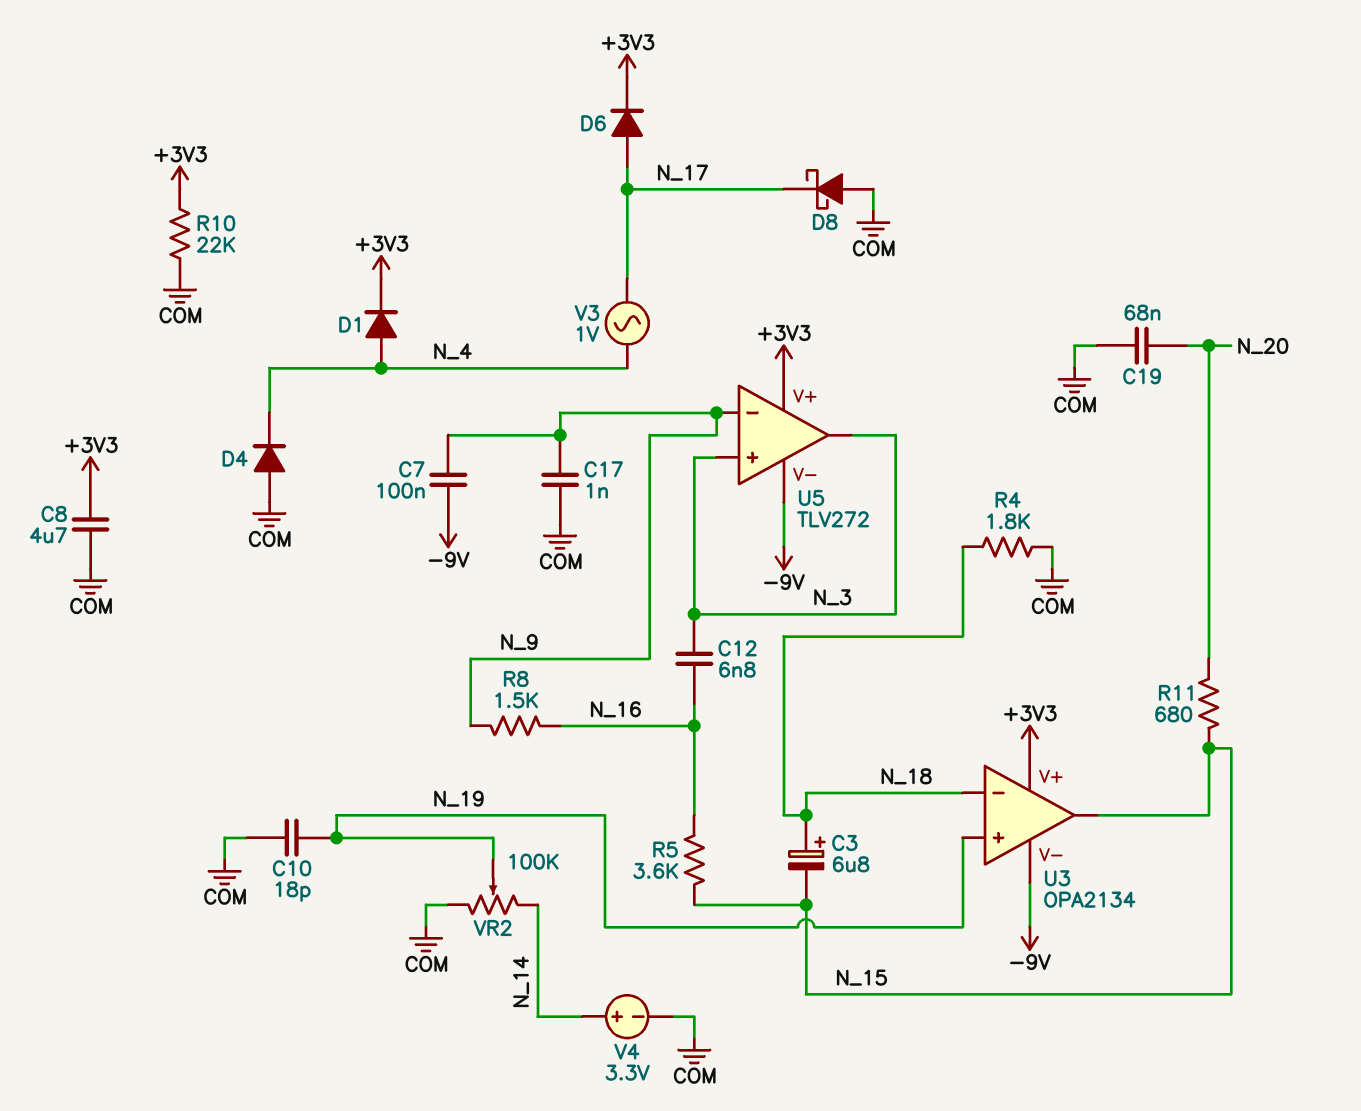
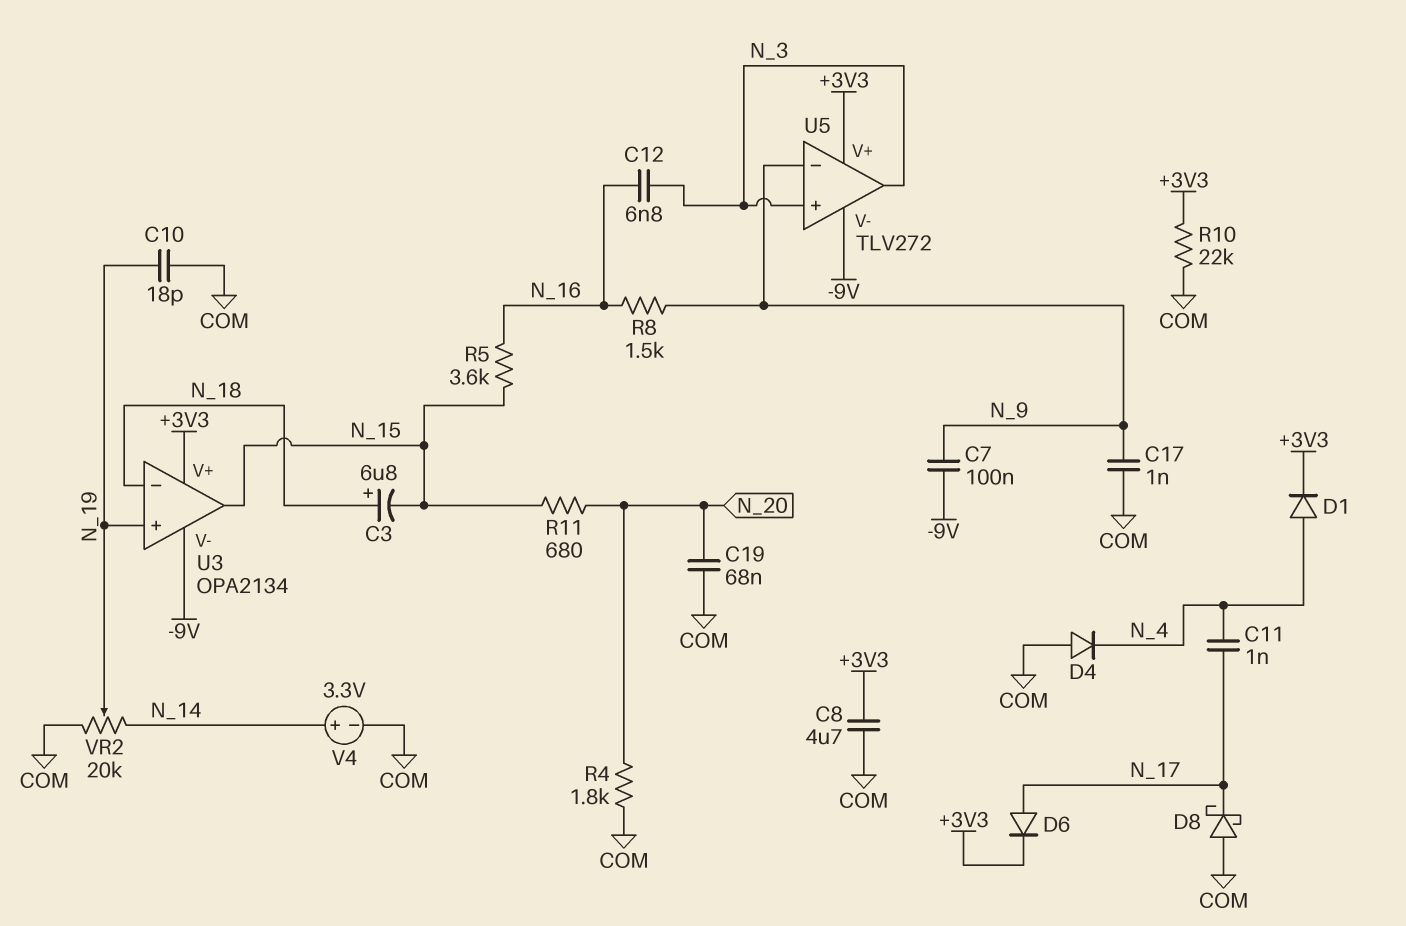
C11: none -> 1nF (N_4, N_17)
R4: 1.8k (COM, N_18) -> 1.8k (COM, N_20)
V3: AC 1V (N_4, N_17) -> none
VR2: 100k (COM, N_14, wiper N_19) -> 20k (COM, N_14, wiper N_19)

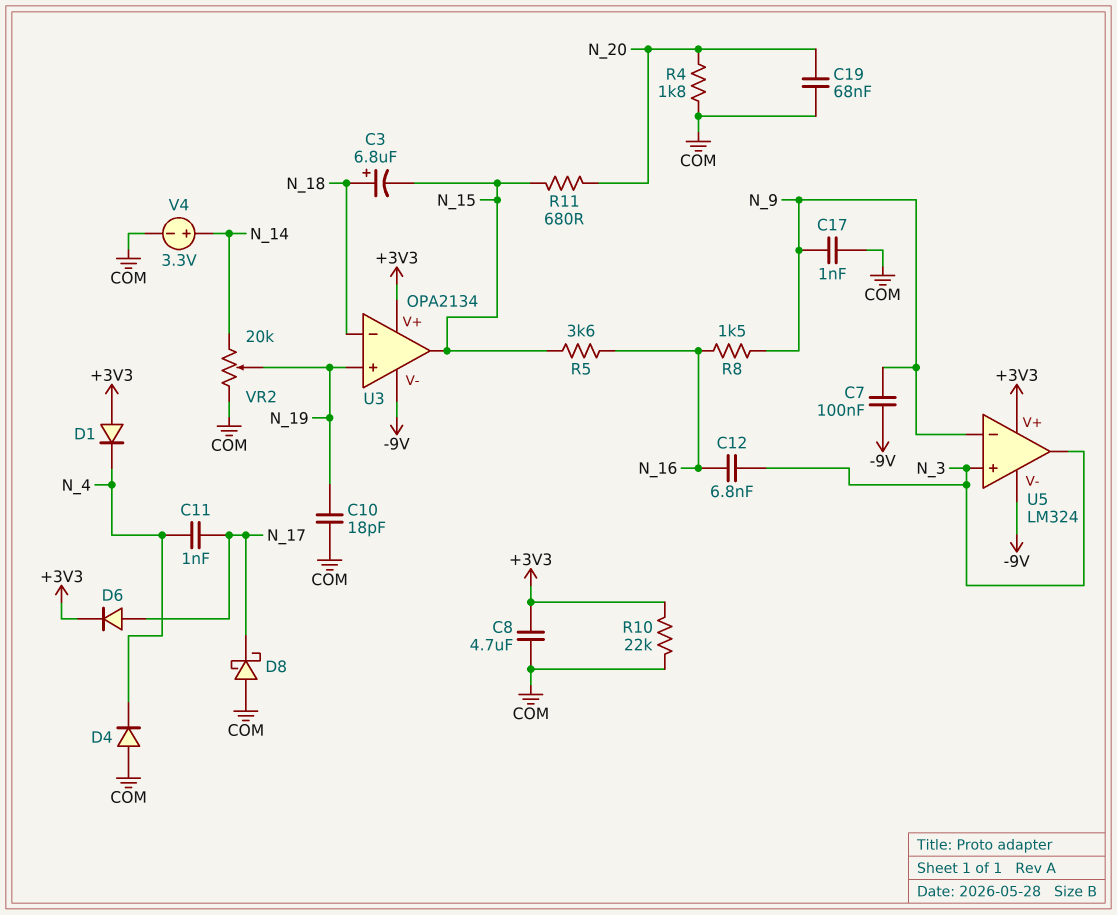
D1: diode (A N_4, K +3V3) -> diode (A +3V3, K N_4)
U5: TLV272 -> LM324

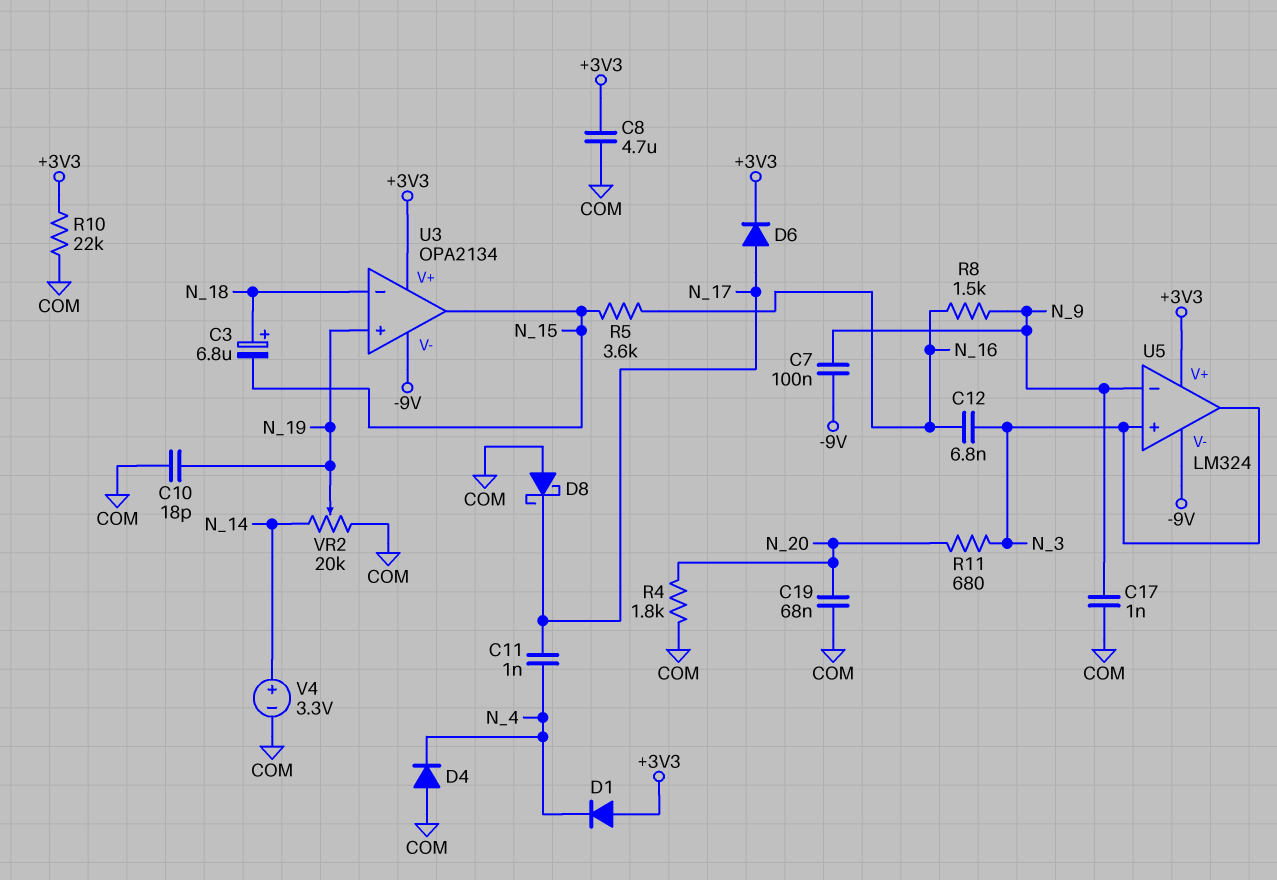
R11: 680 (N_15, N_20) -> 680 (N_3, N_20)

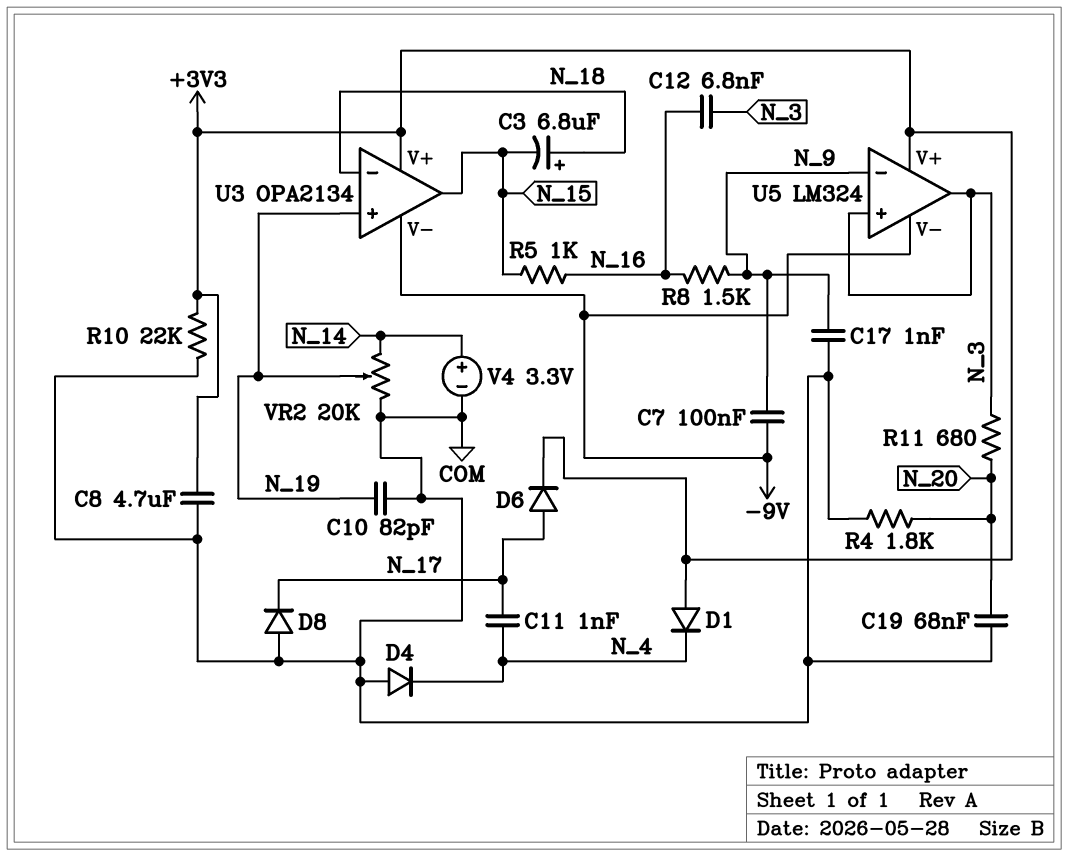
C10: 18pF (COM, N_19) -> 82pF (COM, N_19)
D8: schottky (A COM, K N_17) -> diode (A COM, K N_17)
R5: 3.6k (N_15, N_16) -> 1k (N_15, N_16)

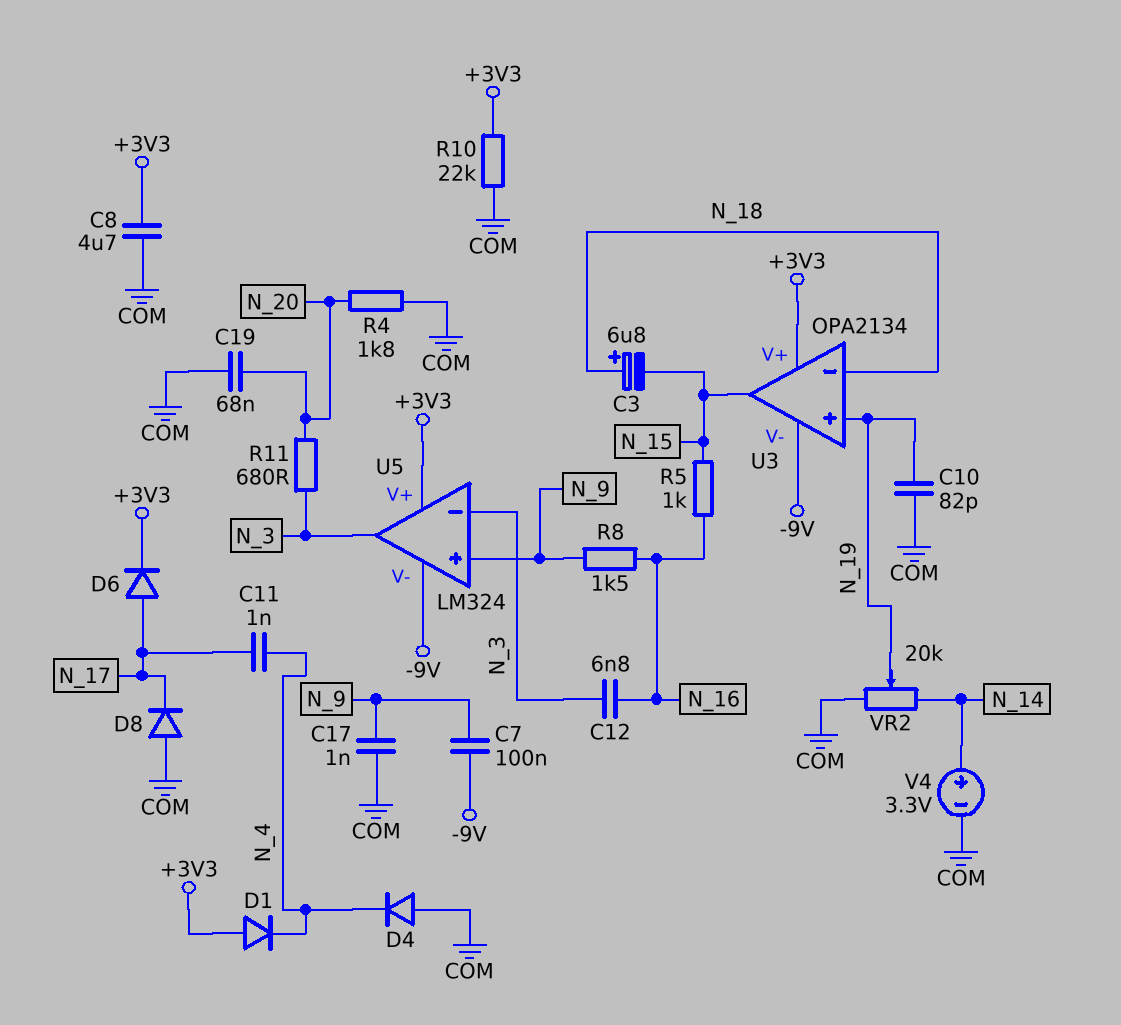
U5 pin in+: N_3 -> N_9
U5 pin in-: N_9 -> N_3

